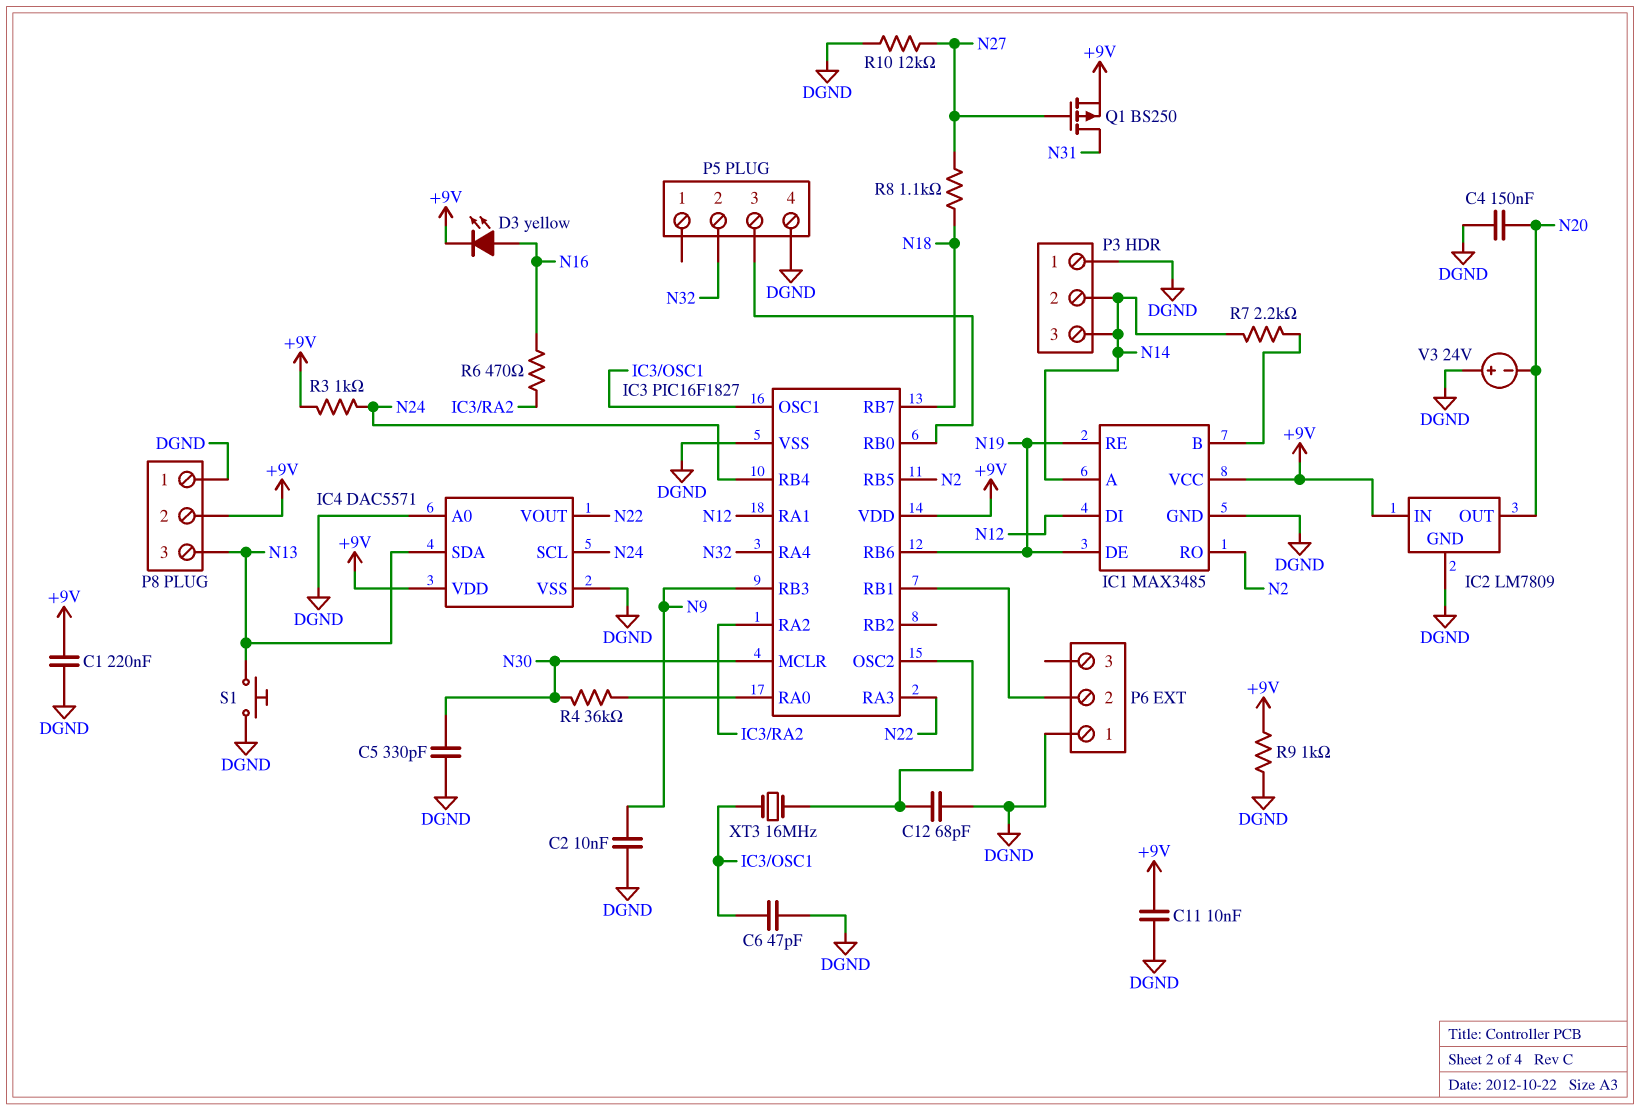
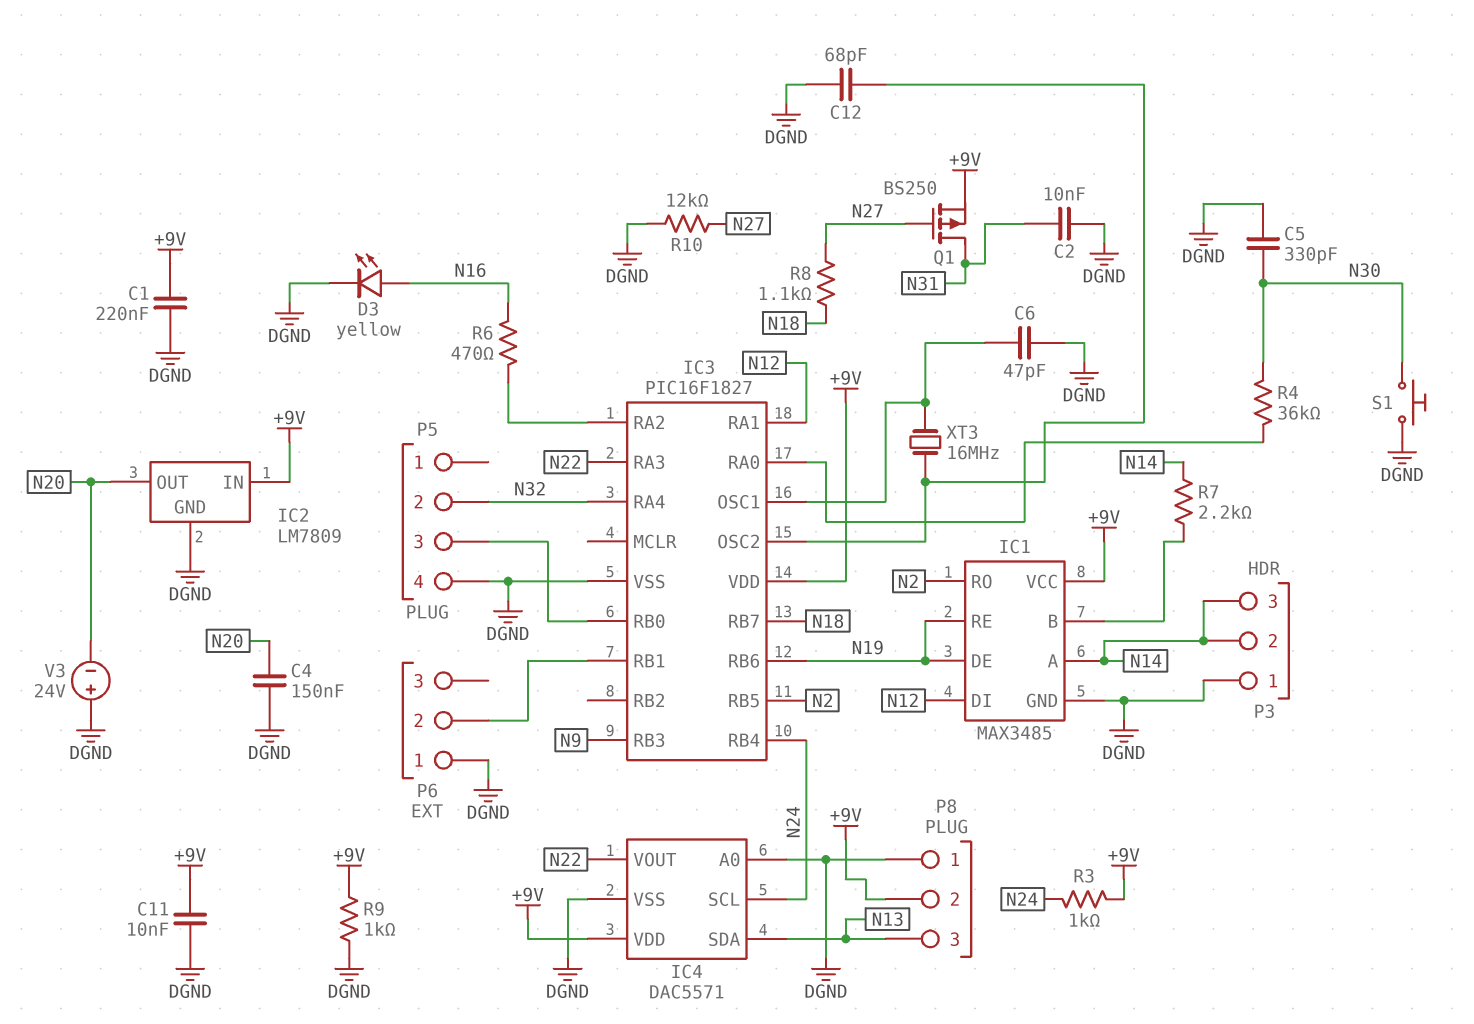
C2: 10nF (DGND, N9) -> 10nF (DGND, N31)
D3: LED yellow (A N16, K +9V) -> LED yellow (A N16, K DGND)
IC3 pin MCLR: N30 -> none
S1: button (DGND, N13) -> button (DGND, N30)

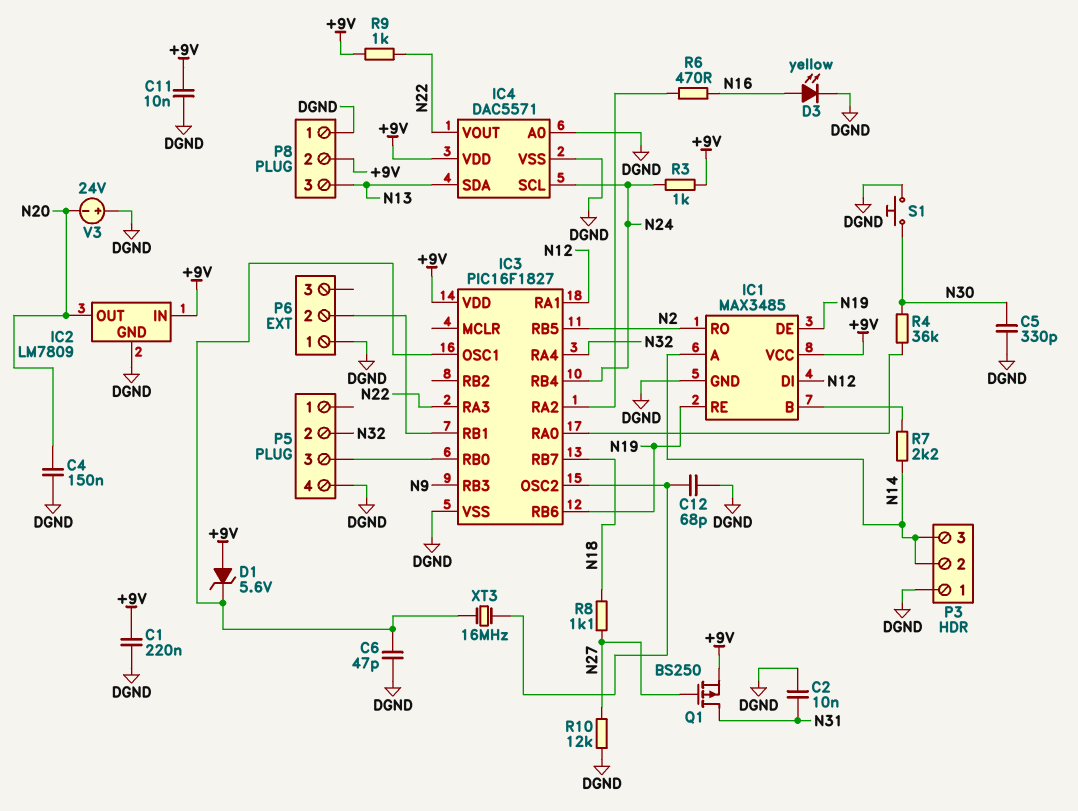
D1: none -> zener 5.6V (A +9V, K IC3/OSC1)
R9: 1k (+9V, DGND) -> 1k (+9V, N22)

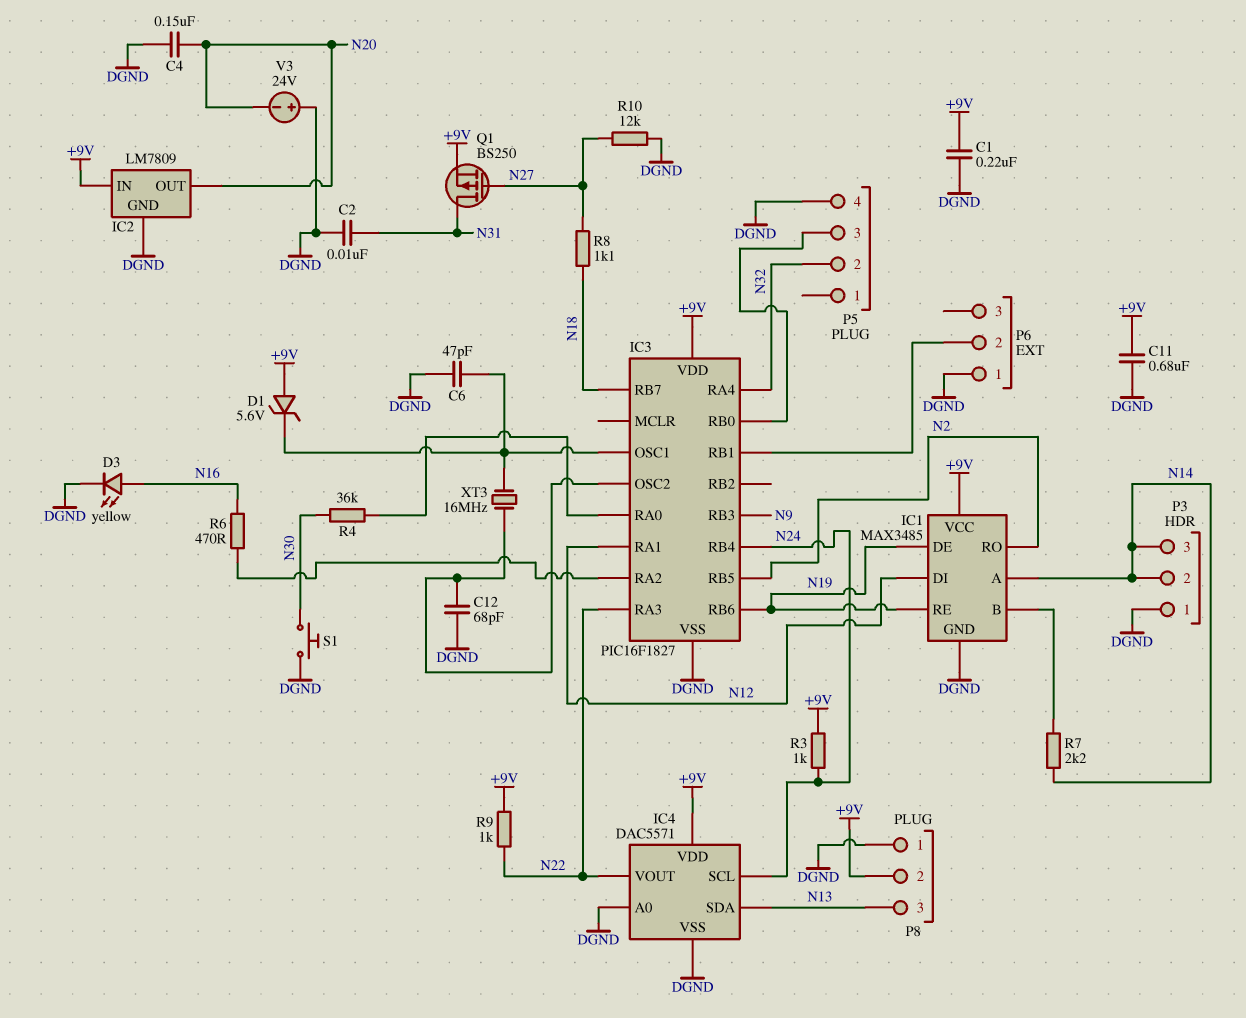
C5: 330pF (DGND, N30) -> none
C11: 10nF (+9V, DGND) -> 680nF (+9V, DGND)

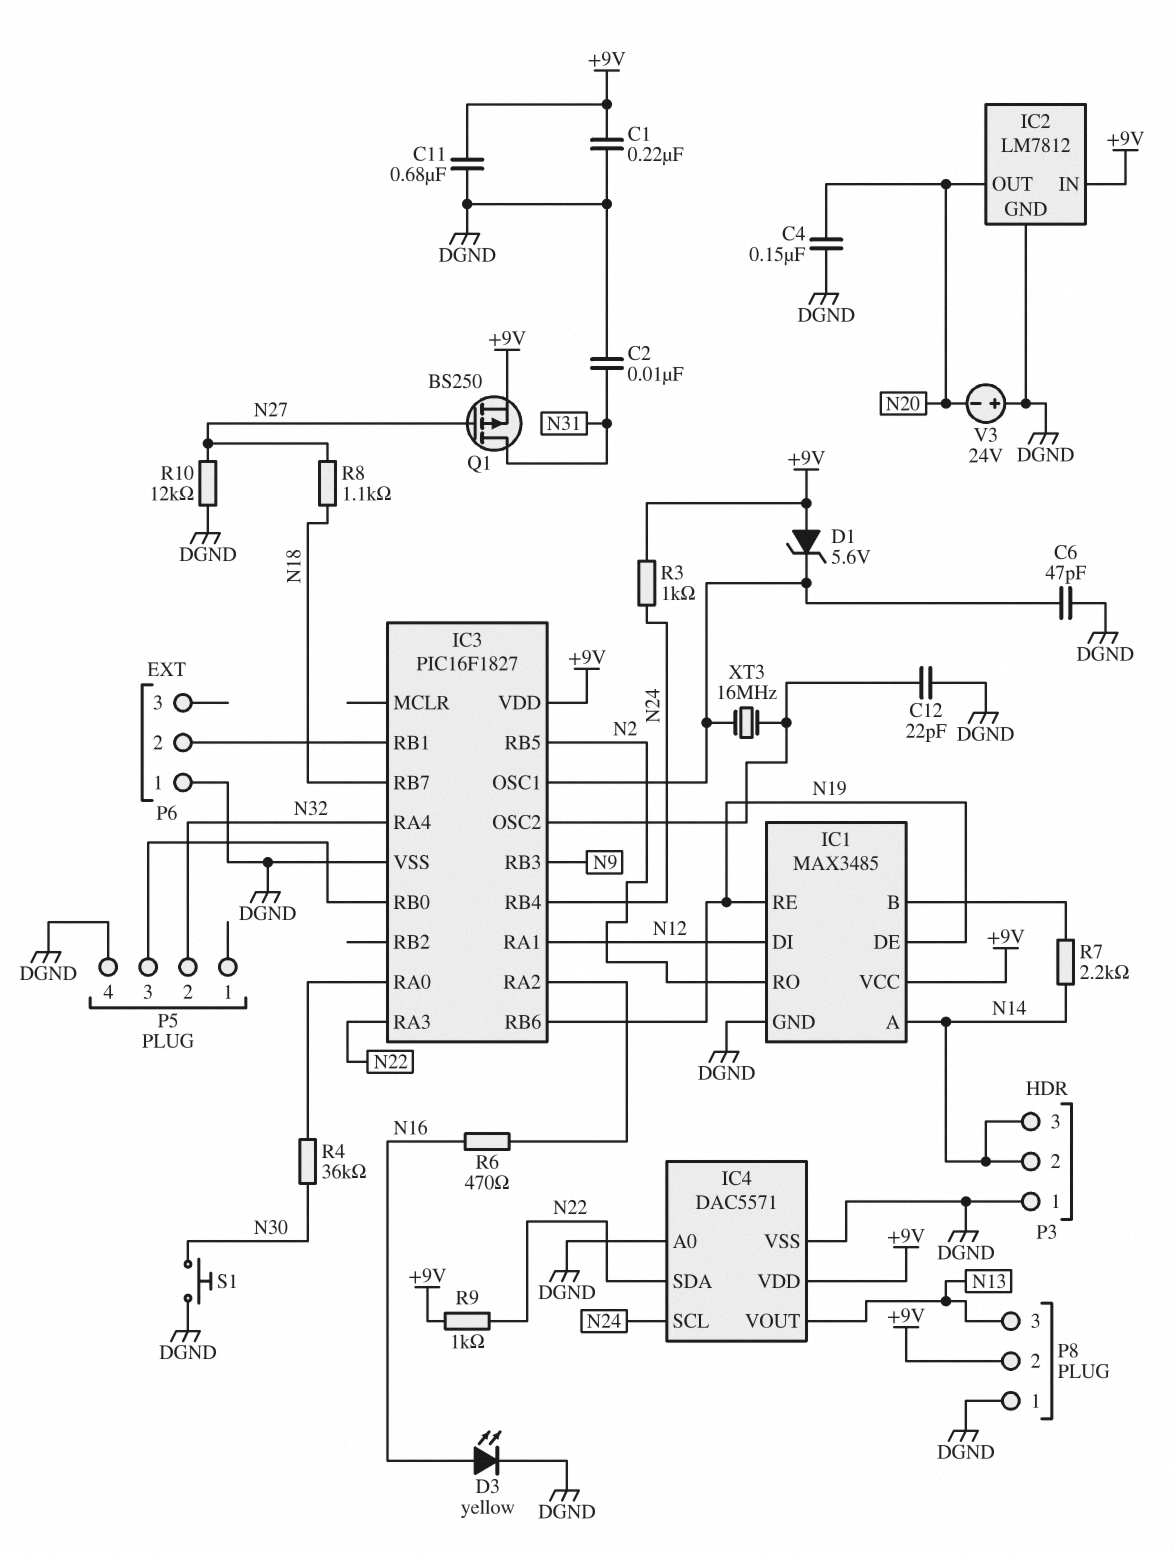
C12: 68pF (DGND, IC3/OSC2) -> 22pF (DGND, IC3/OSC2)
IC2: LM7809 -> LM7812
IC4 pin SDA: N13 -> N22
IC4 pin VOUT: N22 -> N13

